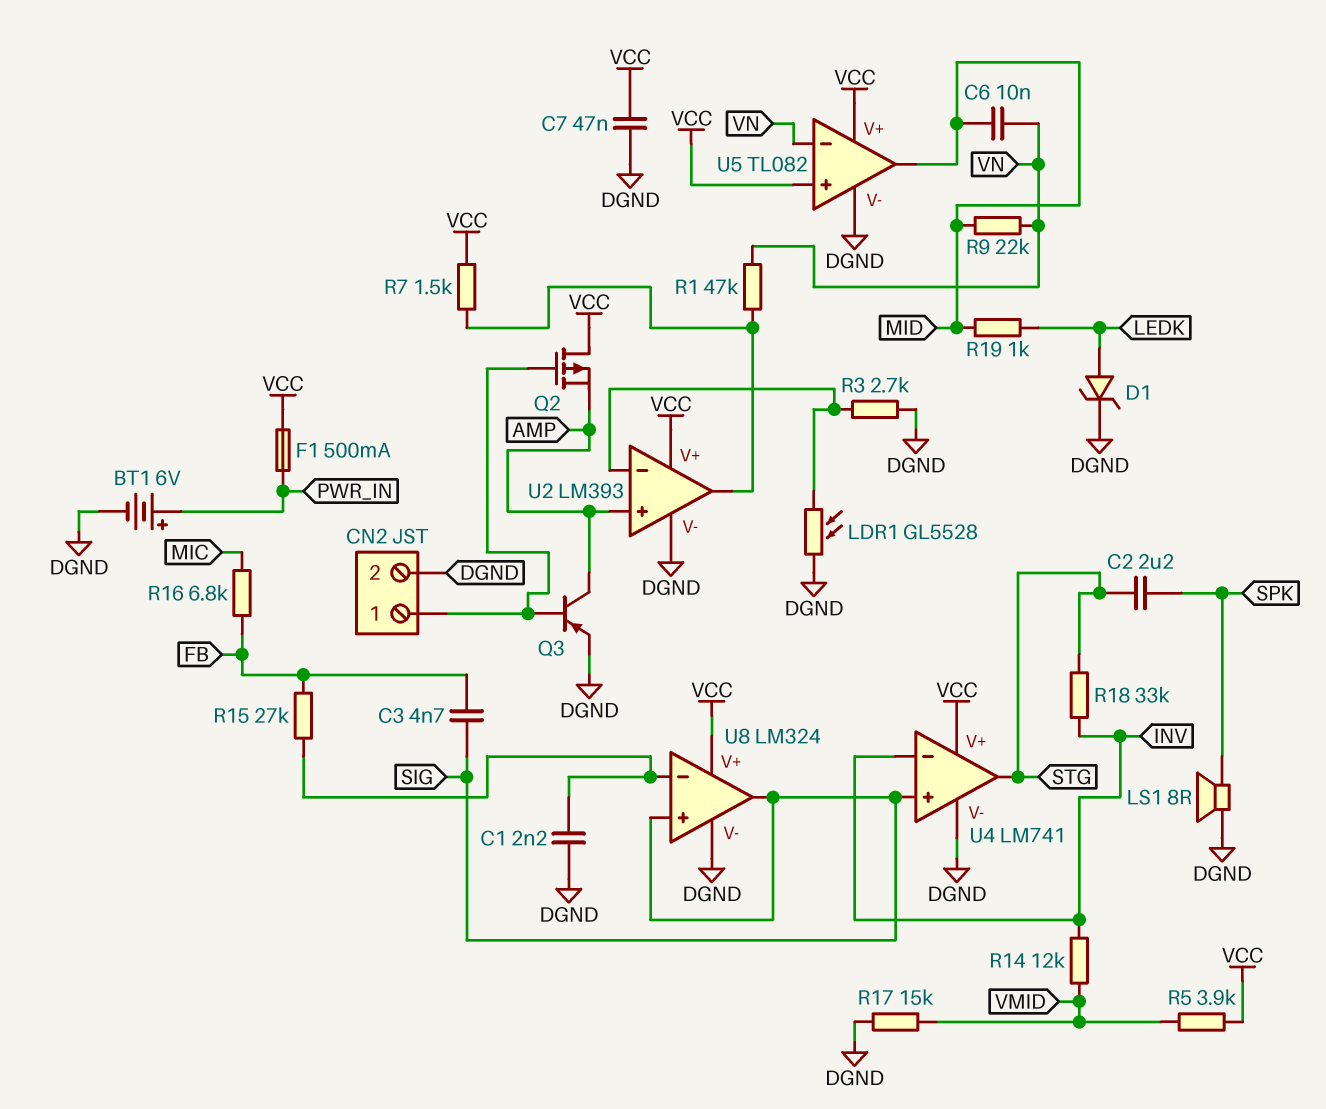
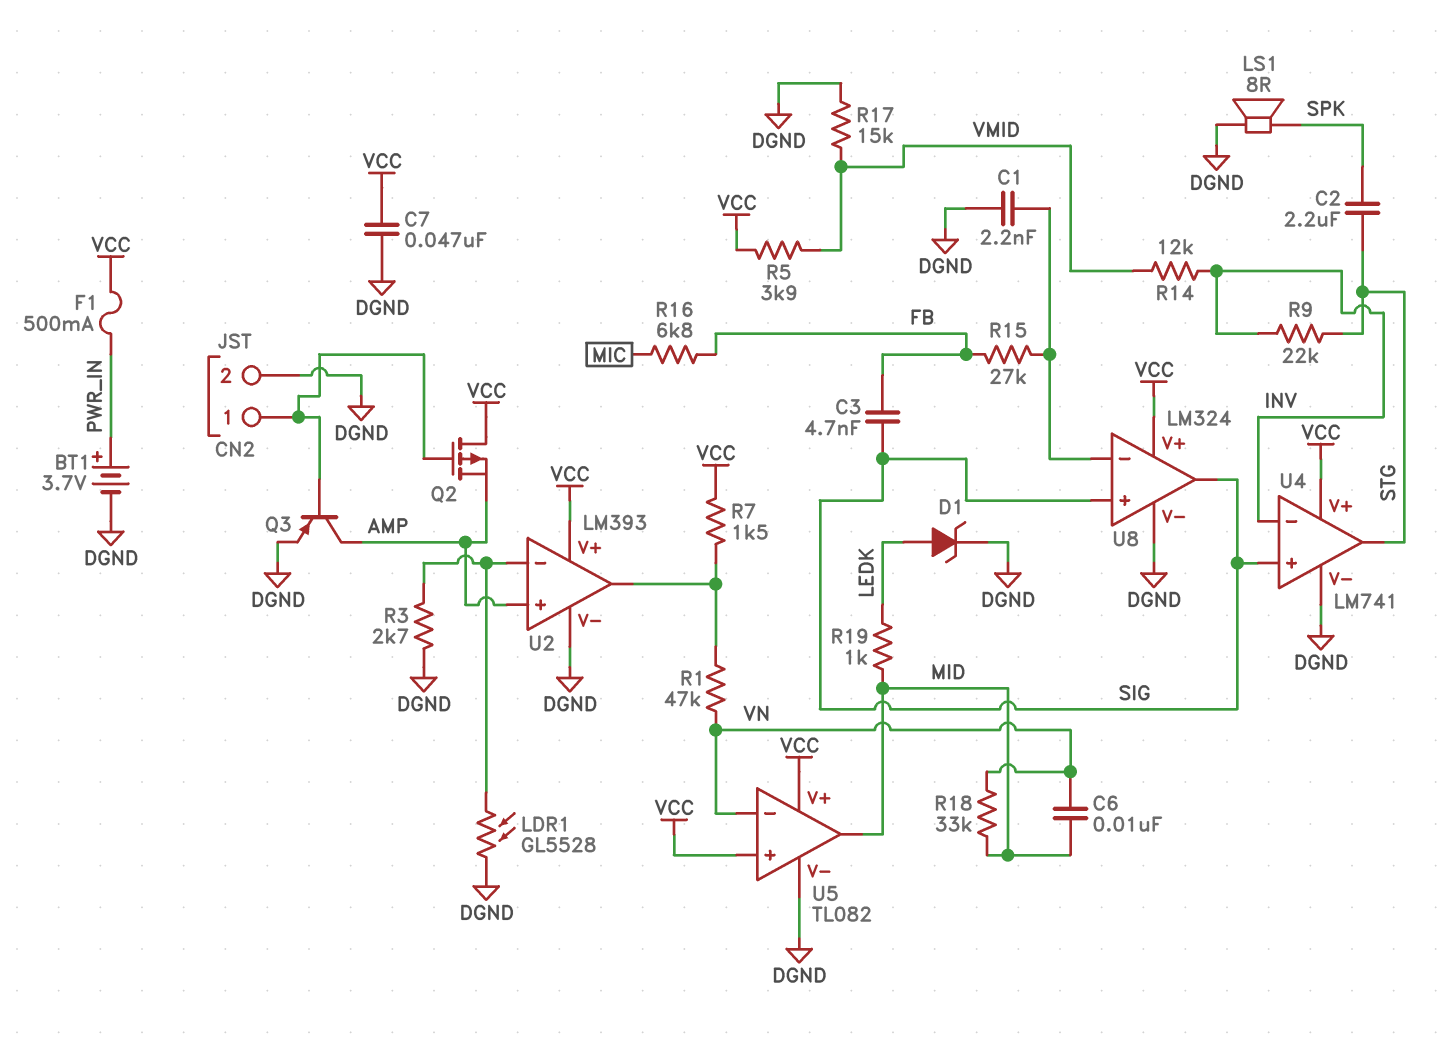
BT1: 6V (plus PWR_IN, minus DGND) -> 3.7V (plus PWR_IN, minus DGND)
R9: 22k (MID, VN) -> 22k (INV, STG)
R18: 33k (INV, STG) -> 33k (MID, VN)

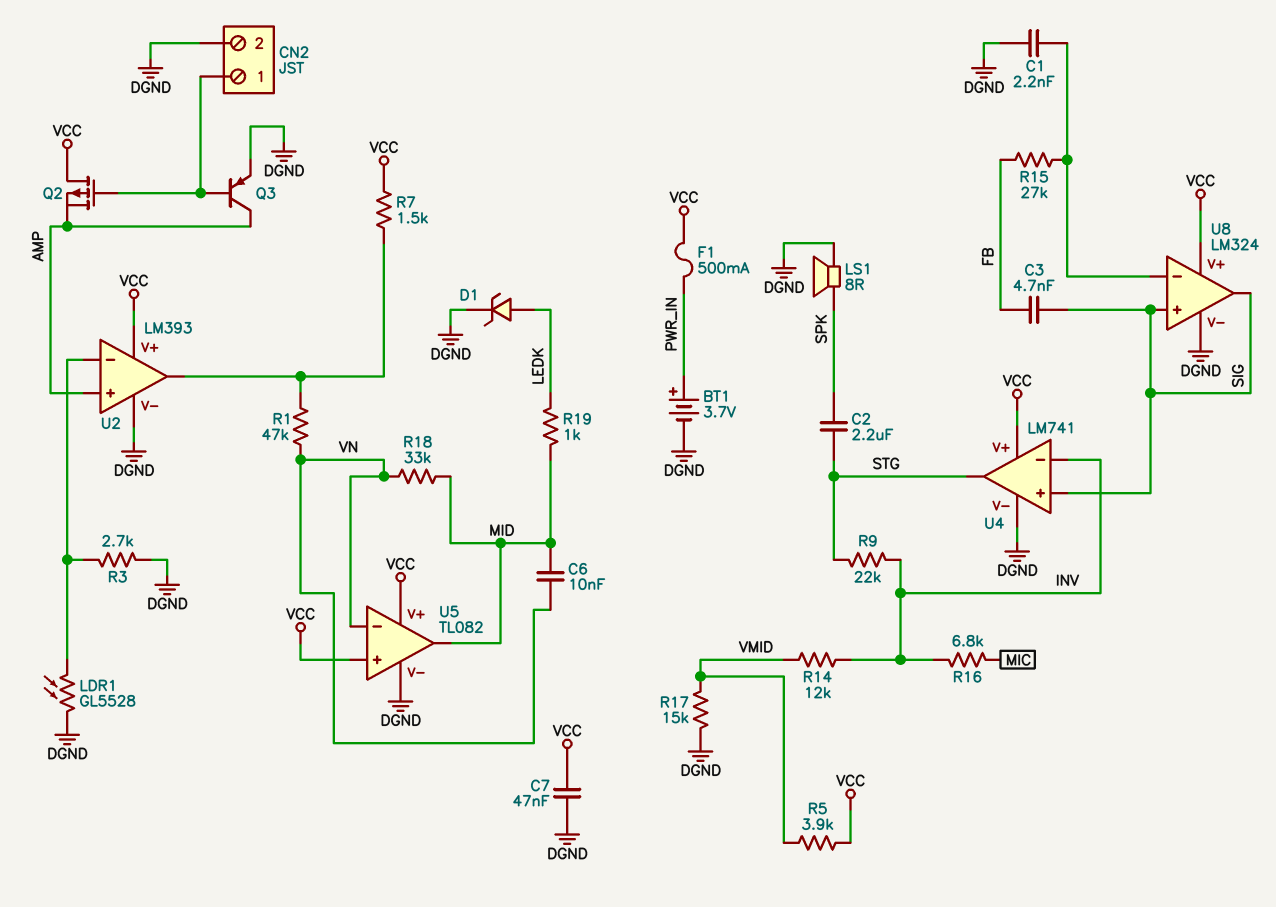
R16: 6.8k (FB, MIC) -> 6.8k (INV, MIC)

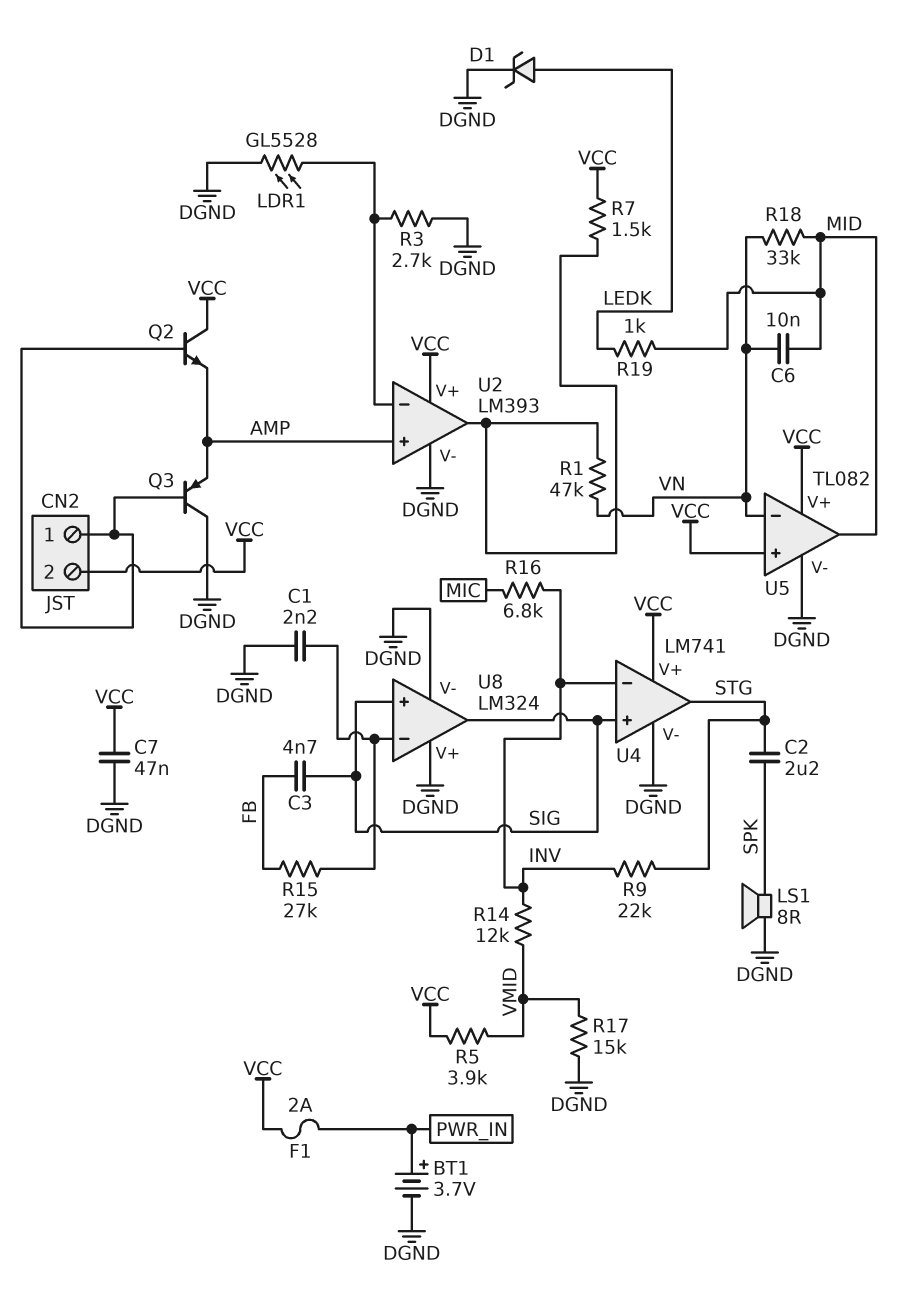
CN2 pin 2: DGND -> VCC
F1: 500mA (PWR_IN, VCC) -> 2A (PWR_IN, VCC)
Q2: PMOS (G CN2/1, D VCC, S AMP) -> NPN (B CN2/1, C VCC, E AMP)
Q3: PNP (B CN2/1, C AMP, E DGND) -> PNP (B CN2/1, C DGND, E AMP)
U8 pin V+: VCC -> DGND

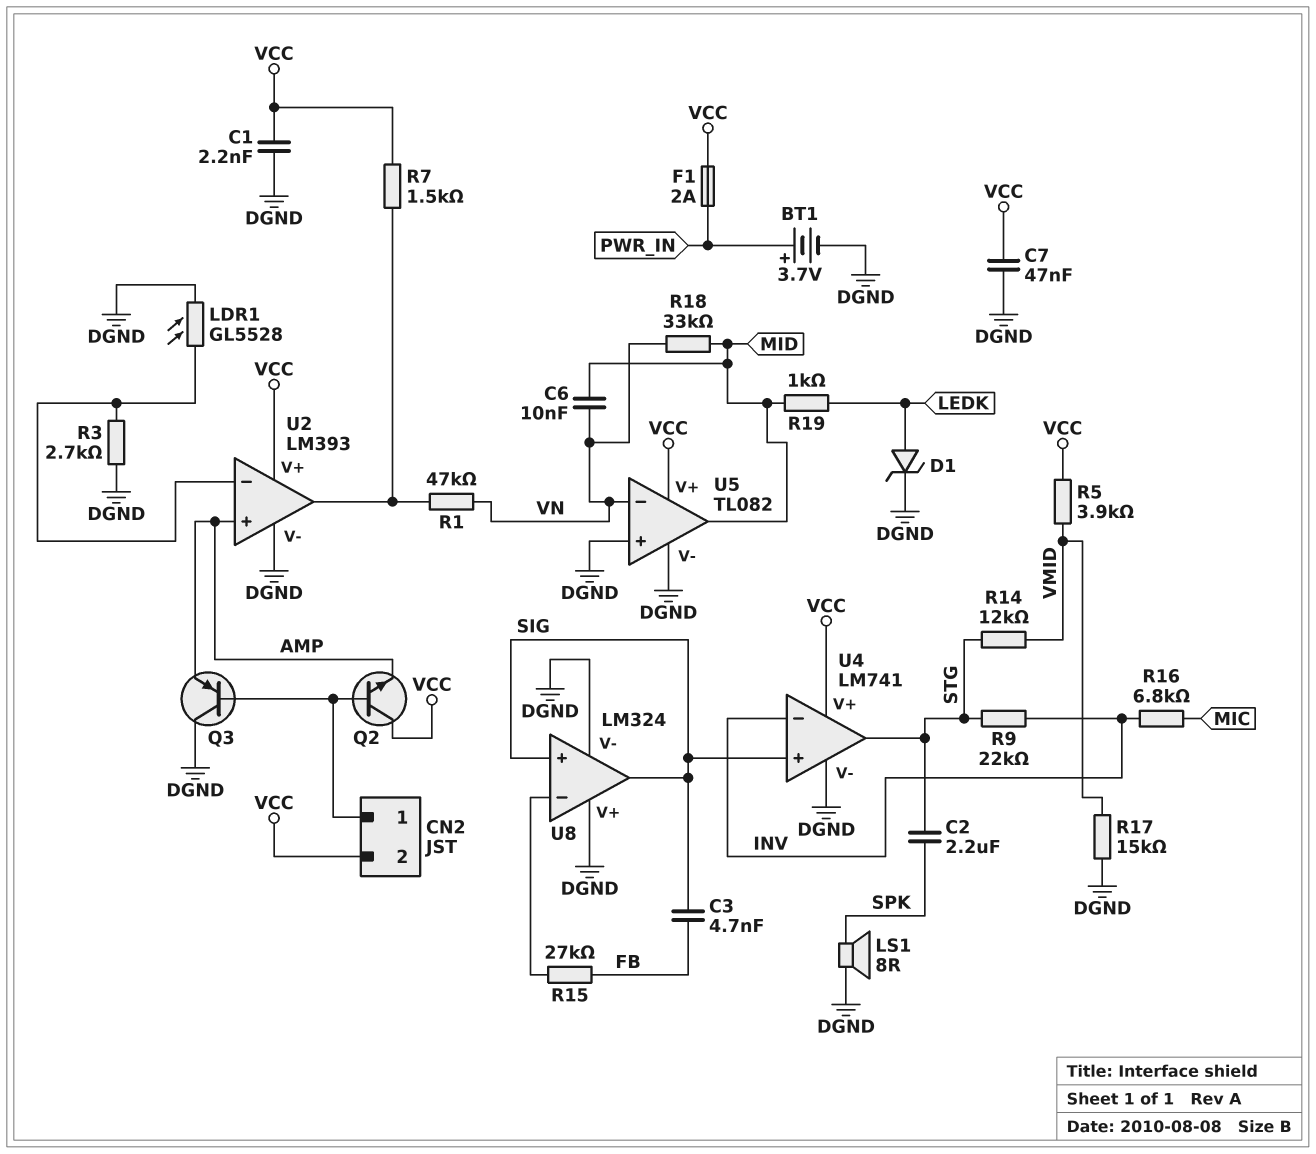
C1: 2.2nF (DGND, U8/in-) -> 2.2nF (DGND, VCC)
R14: 12k (INV, VMID) -> 12k (STG, VMID)
U5 pin in+: VCC -> DGND

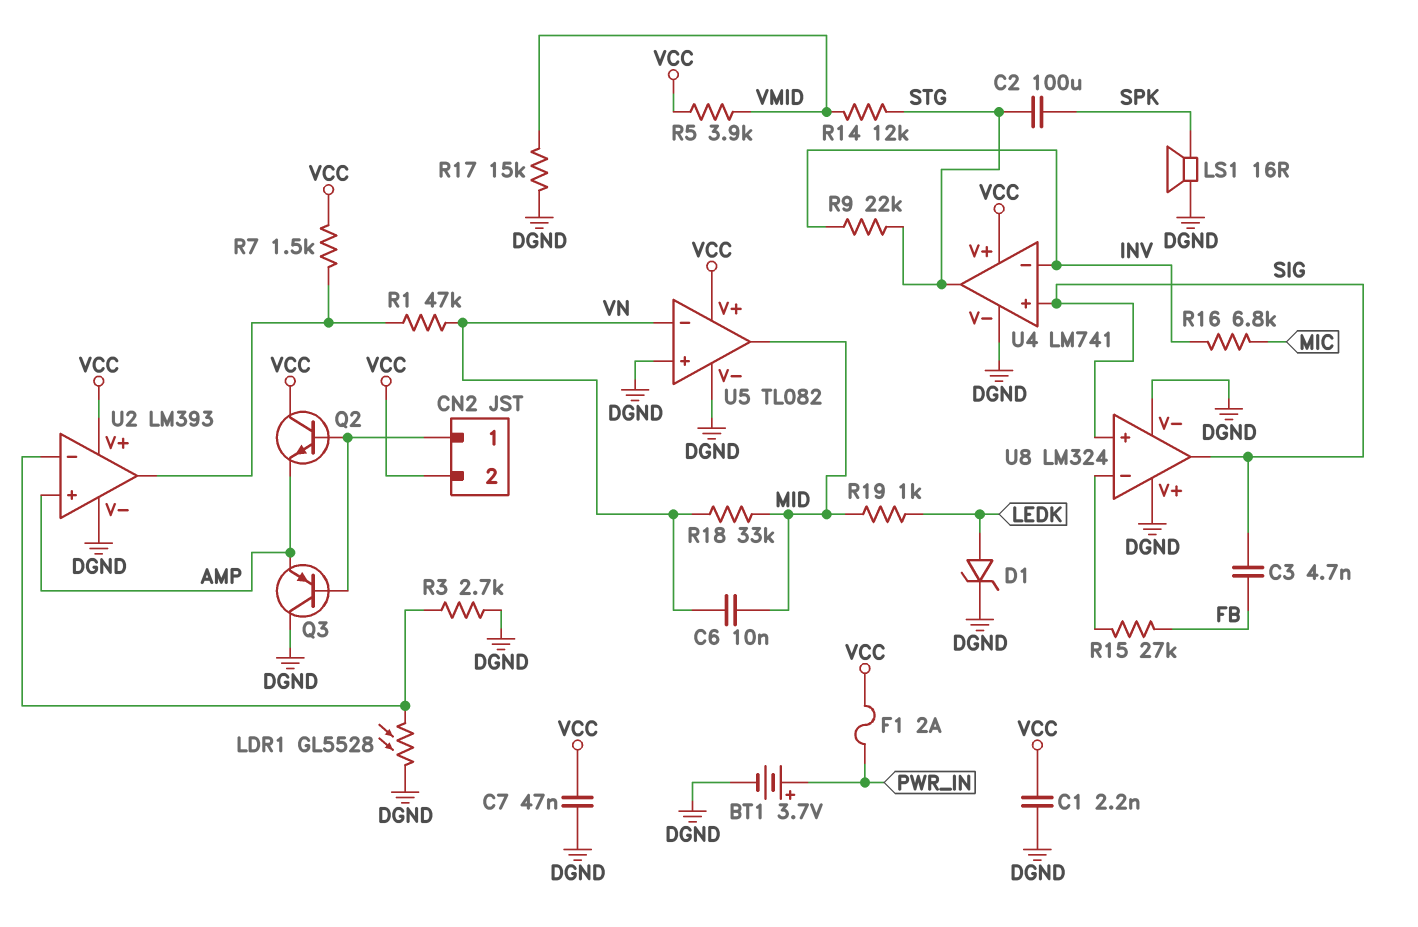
C2: 2.2uF (SPK, STG) -> 100uF (SPK, STG)
LS1: speaker 8R (DGND, SPK) -> speaker 16R (DGND, SPK)

